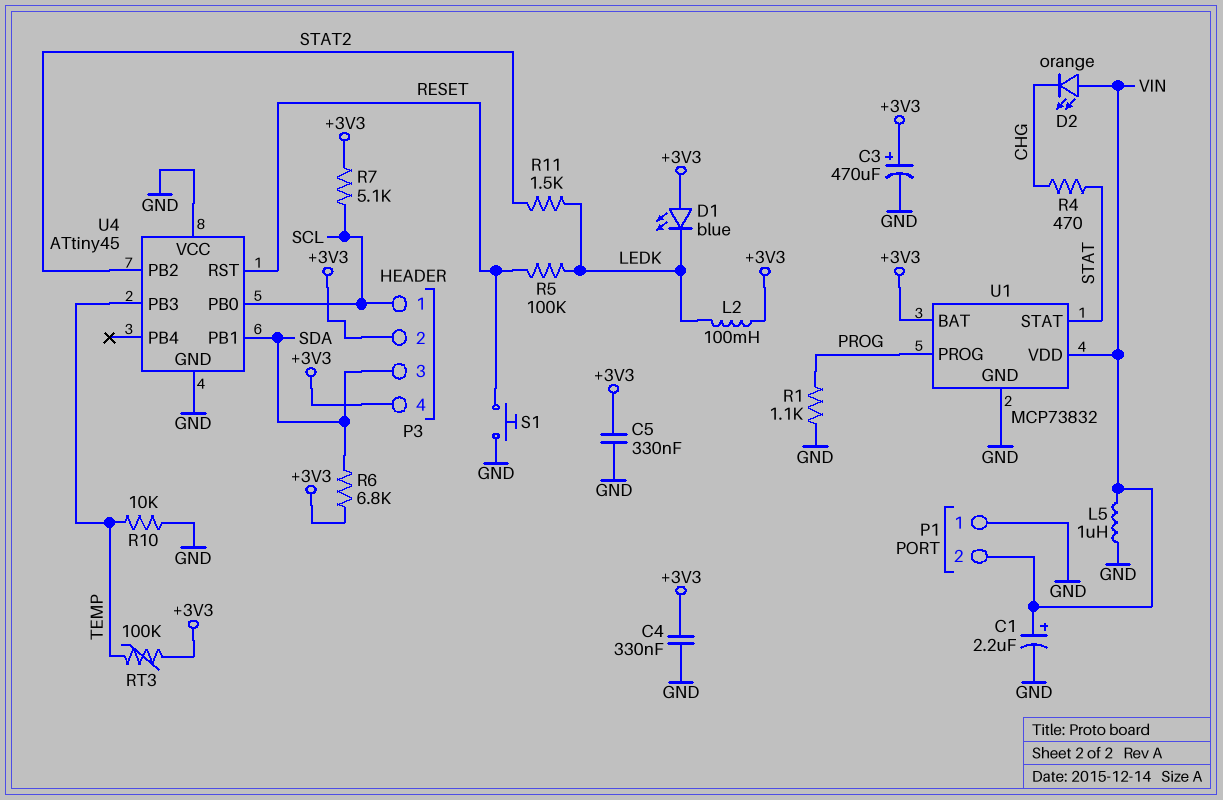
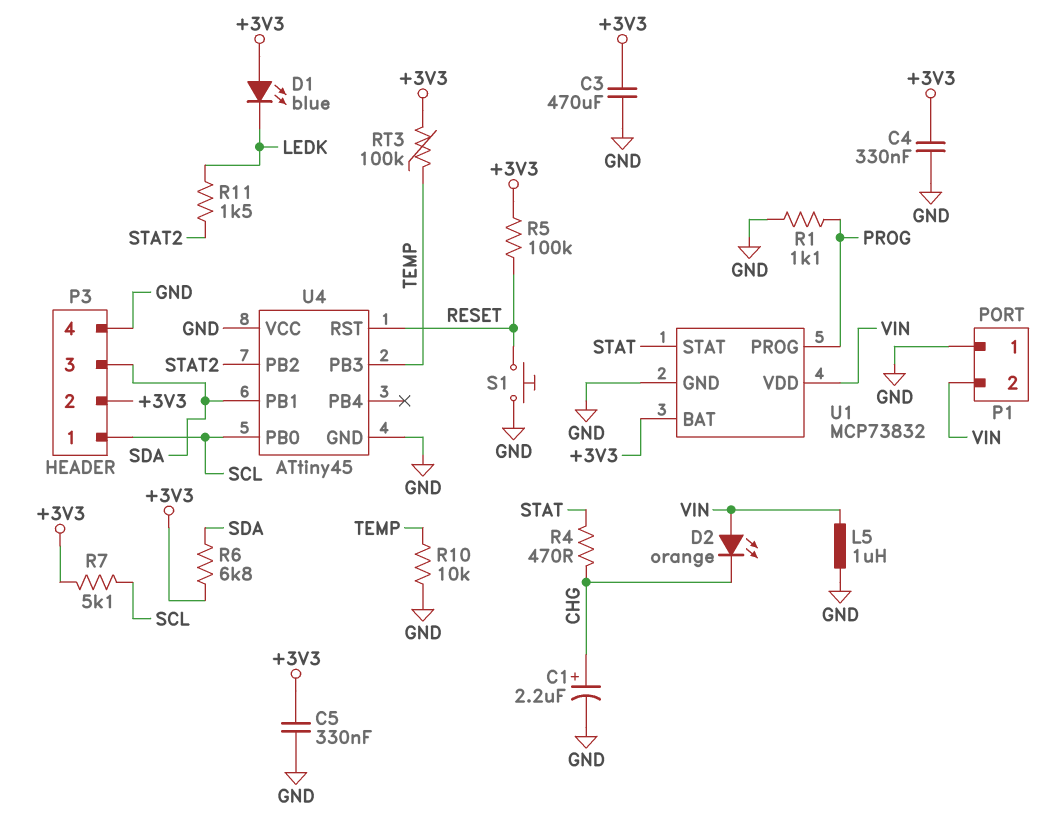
C1: 2.2uF (plus VIN, minus GND) -> 2.2uF (plus CHG, minus GND)
C3: 470uF (plus +3V3, minus GND) -> 470uF (+3V3, GND)
L2: 100mH (+3V3, LEDK) -> none
P3 pin 4: +3V3 -> GND
R5: 100k (LEDK, RESET) -> 100k (+3V3, RESET)

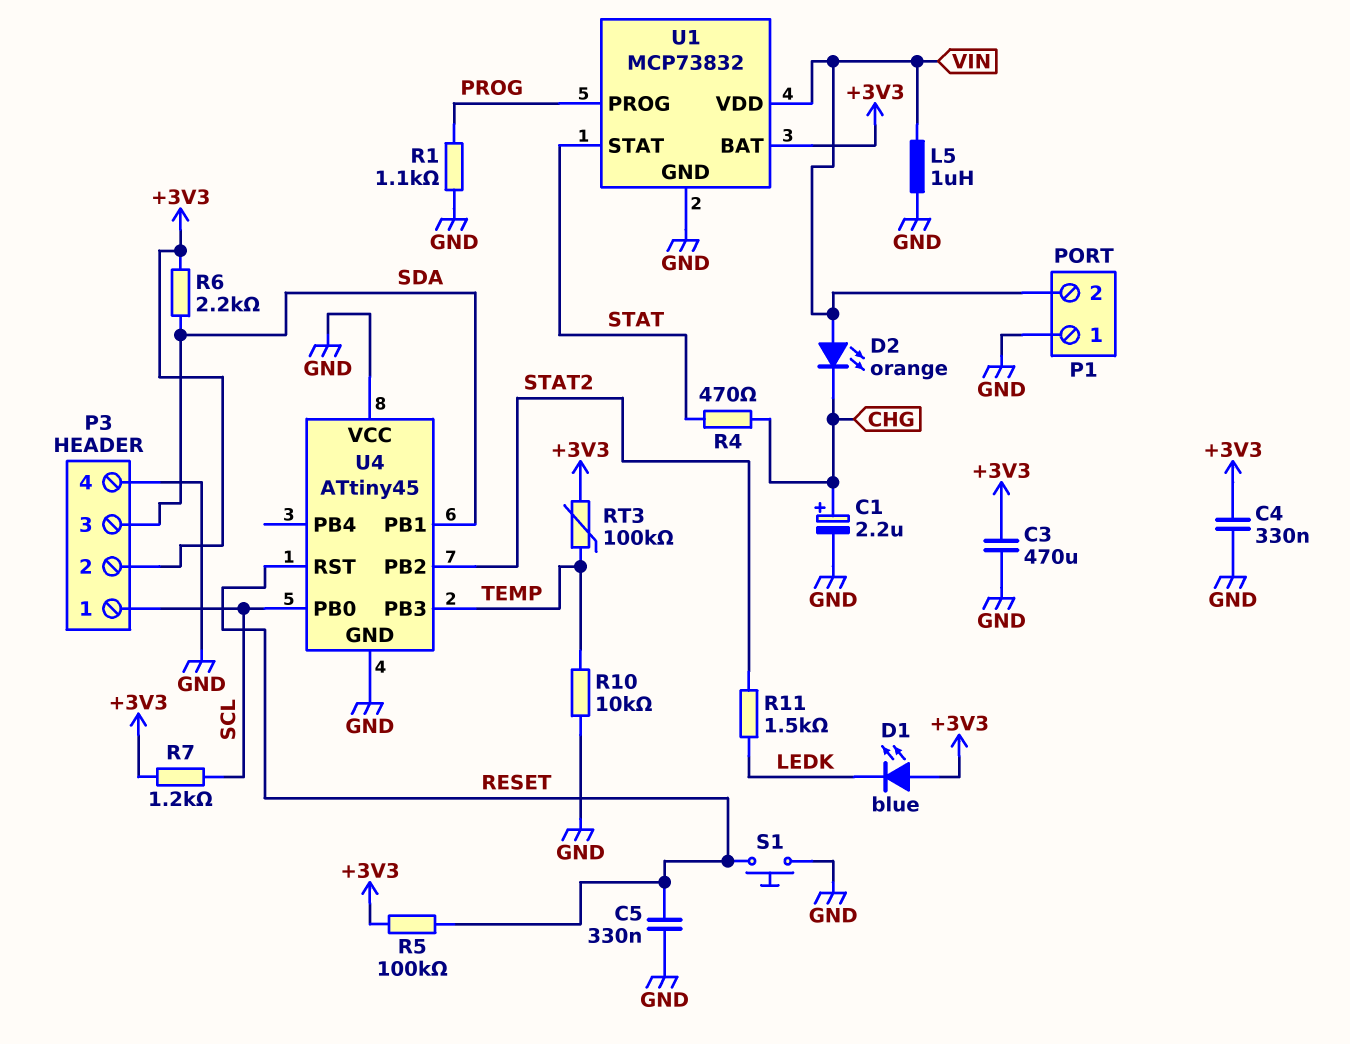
C5: 330nF (+3V3, GND) -> 330nF (GND, RESET)
R6: 6.8k (+3V3, SDA) -> 2.2k (+3V3, SDA)
R7: 5.1k (+3V3, SCL) -> 1.2k (+3V3, SCL)

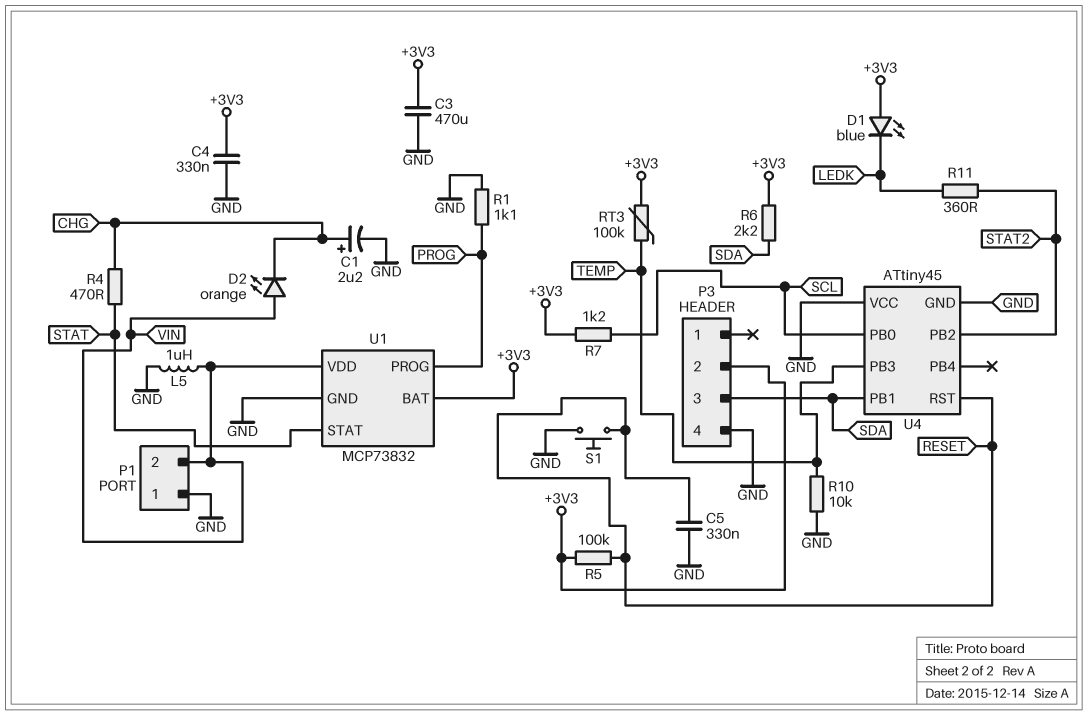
P3 pin 1: SCL -> none
R11: 1.5k (LEDK, STAT2) -> 360 (LEDK, STAT2)

